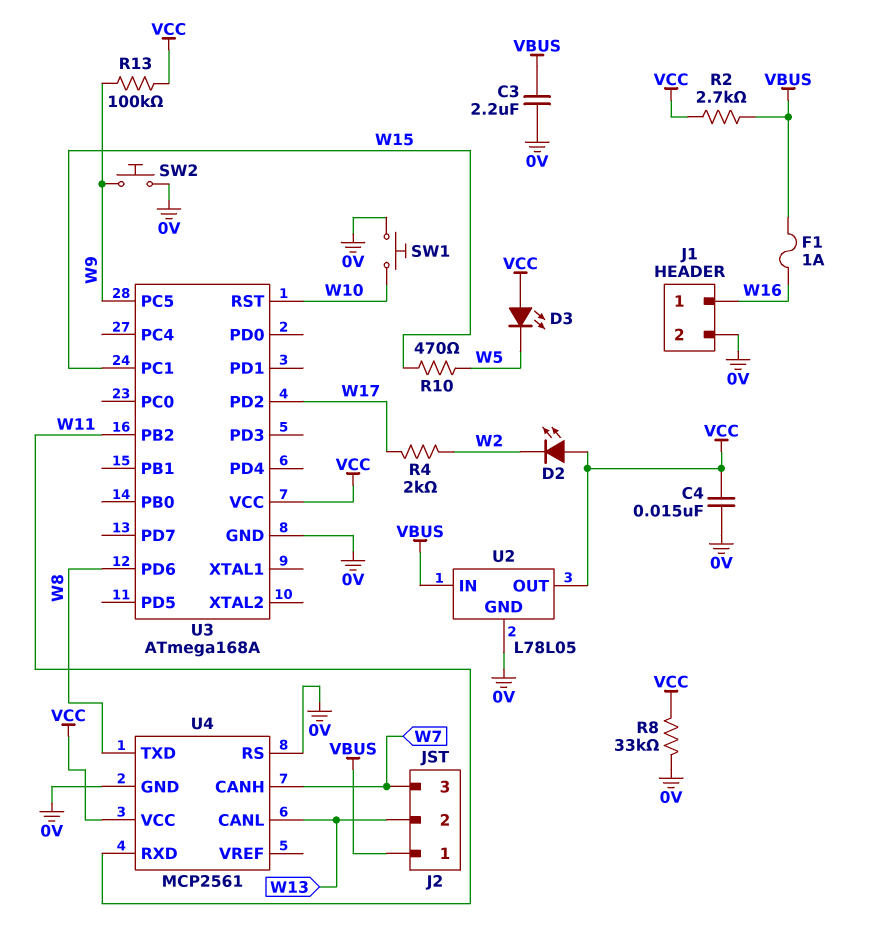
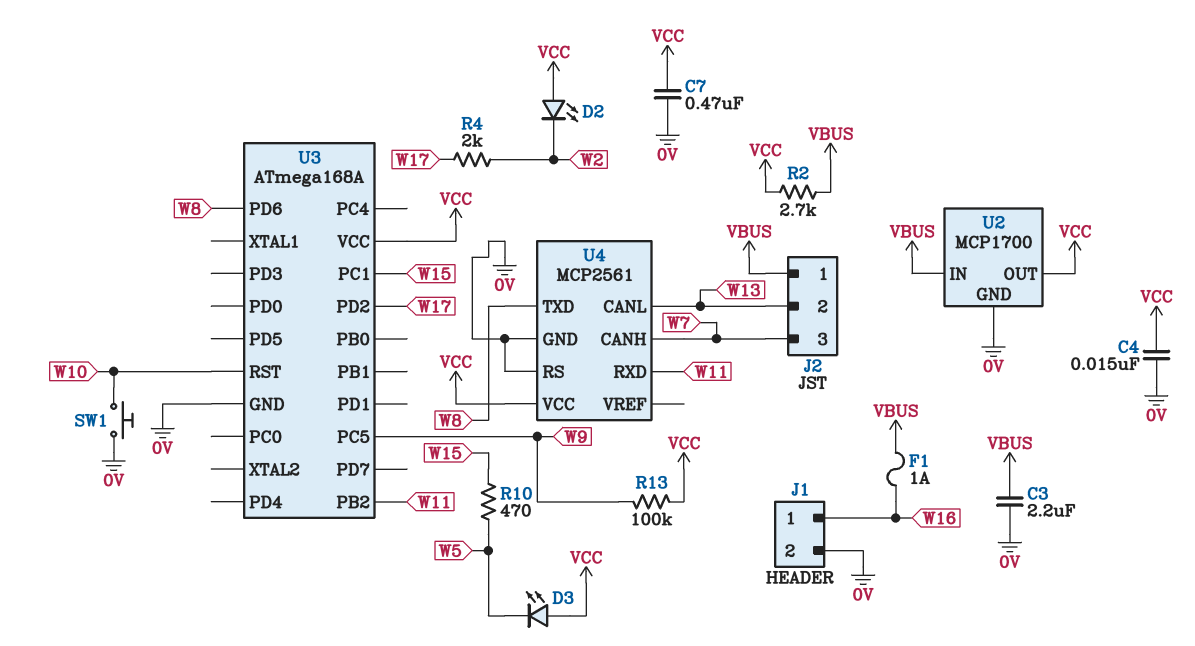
C7: none -> 470nF (0V, VCC)
R8: 33k (0V, VCC) -> none
SW2: button (0V, W9) -> none
U2: L78L05 -> MCP1700

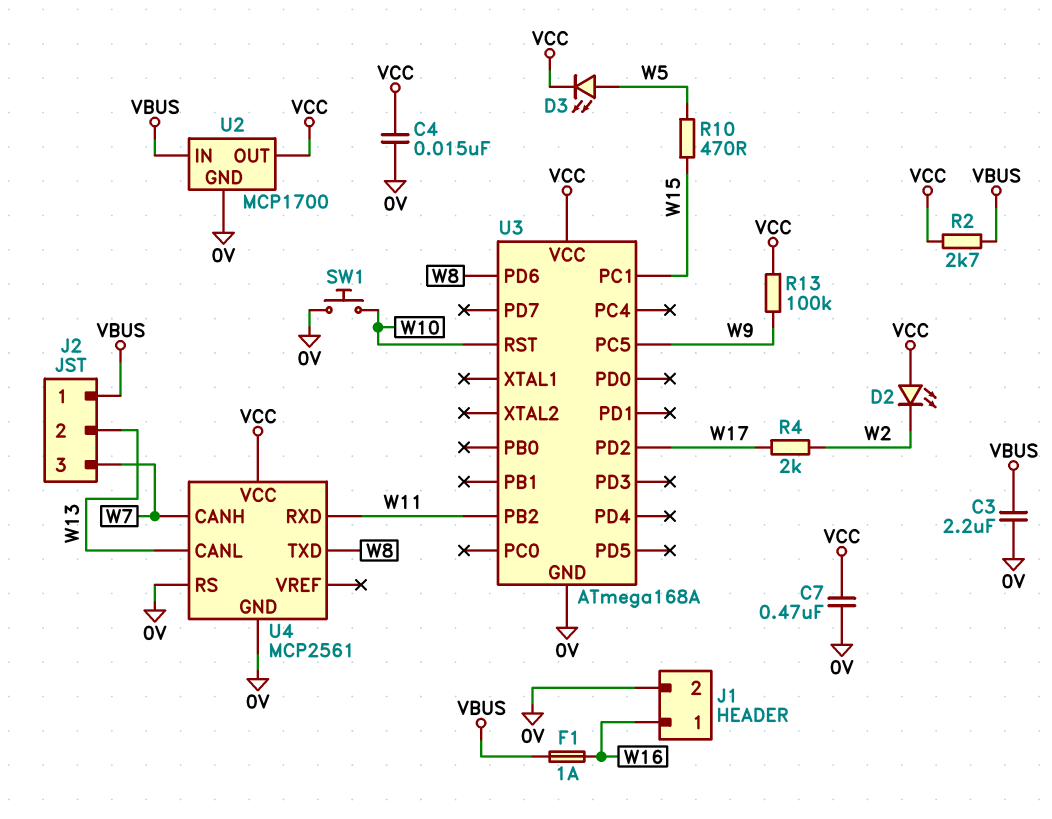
D3: LED (A VCC, K W5) -> LED (A W5, K VCC)

